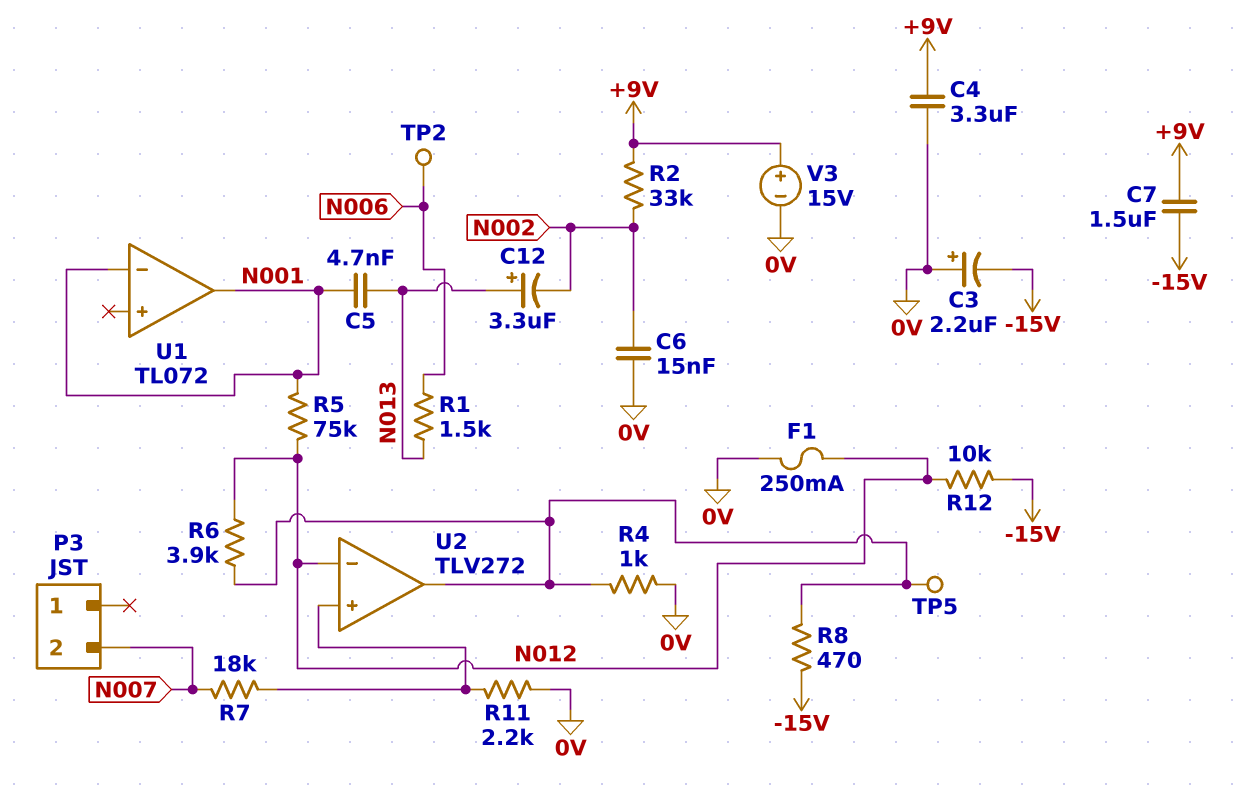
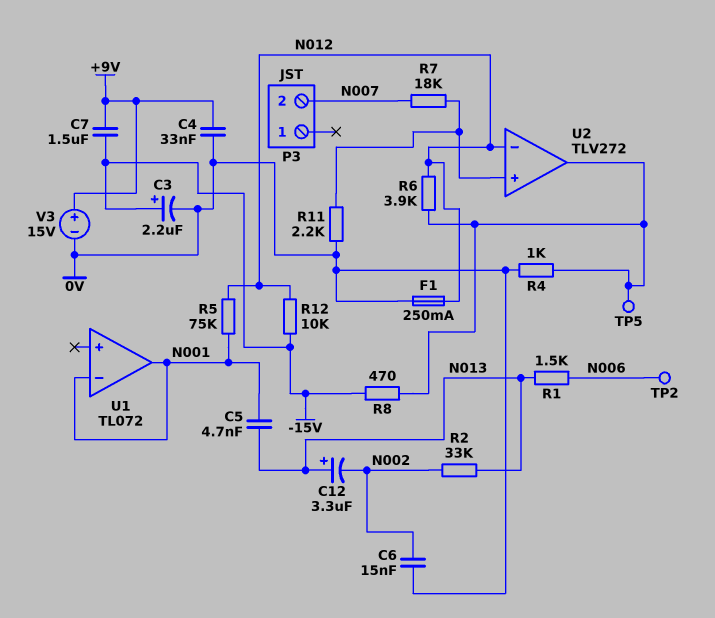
C3: 2.2uF (plus 0V, minus -15V) -> 2.2uF (plus -15V, minus 0V)
C4: 3.3uF (+9V, 0V) -> 33nF (+9V, 0V)
R2: 33k (+9V, N002) -> 33k (N002, N013)

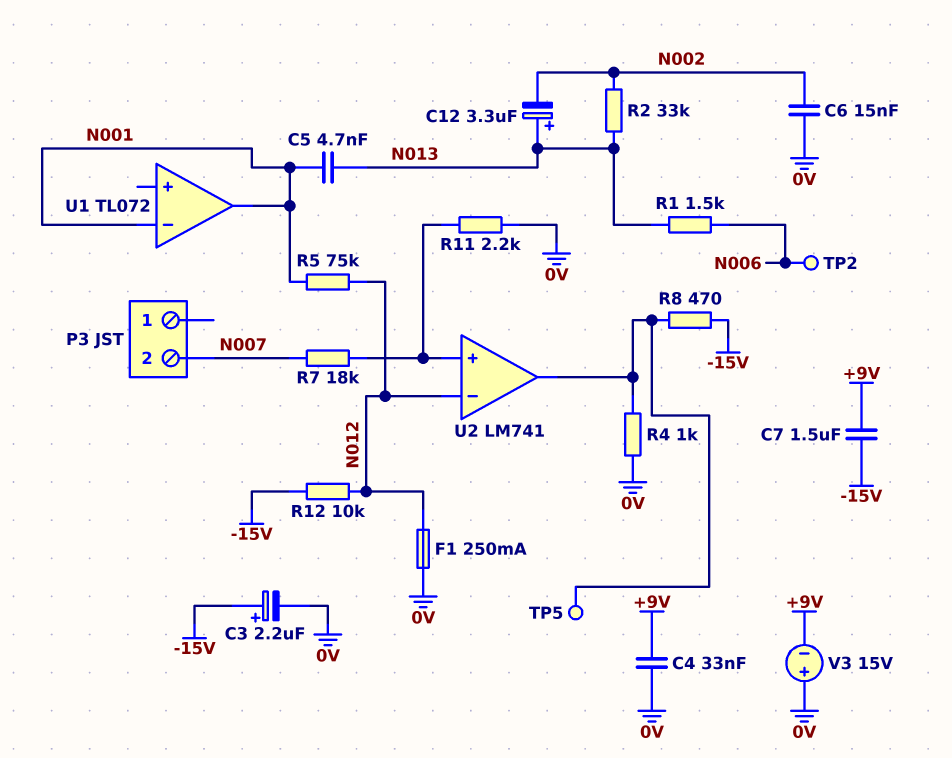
R6: 3.9k (N012, U2/out) -> none
U2: TLV272 -> LM741
V3: 15V (plus +9V, minus 0V) -> 15V (plus 0V, minus +9V)

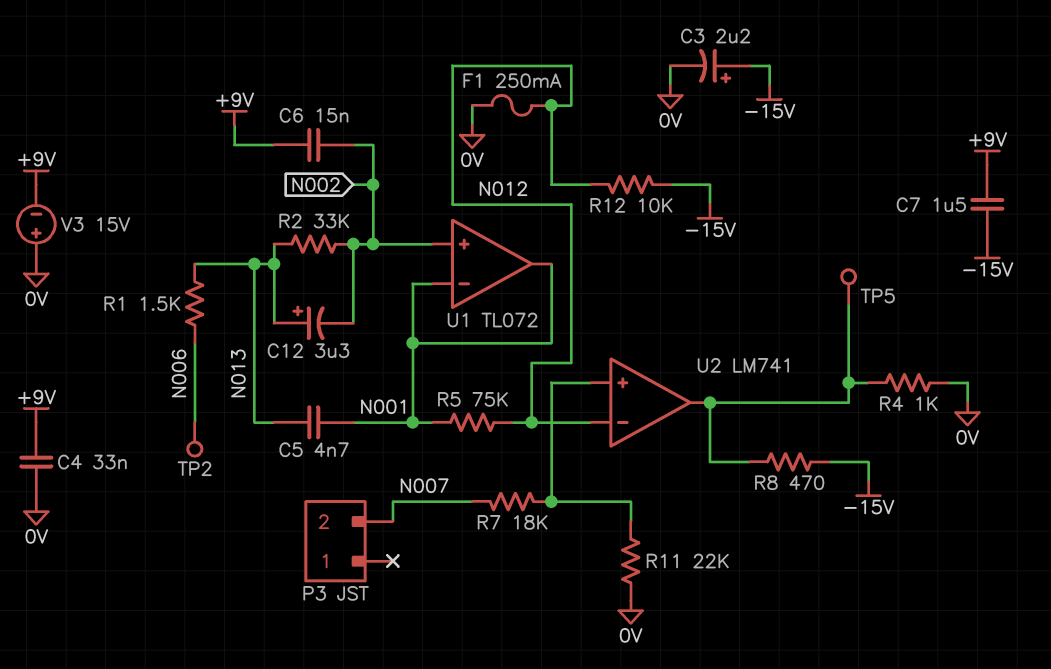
C6: 15nF (0V, N002) -> 15nF (+9V, N002)
R11: 2.2k (0V, U2/in+) -> 22k (0V, U2/in+)
U1 pin in+: none -> N002

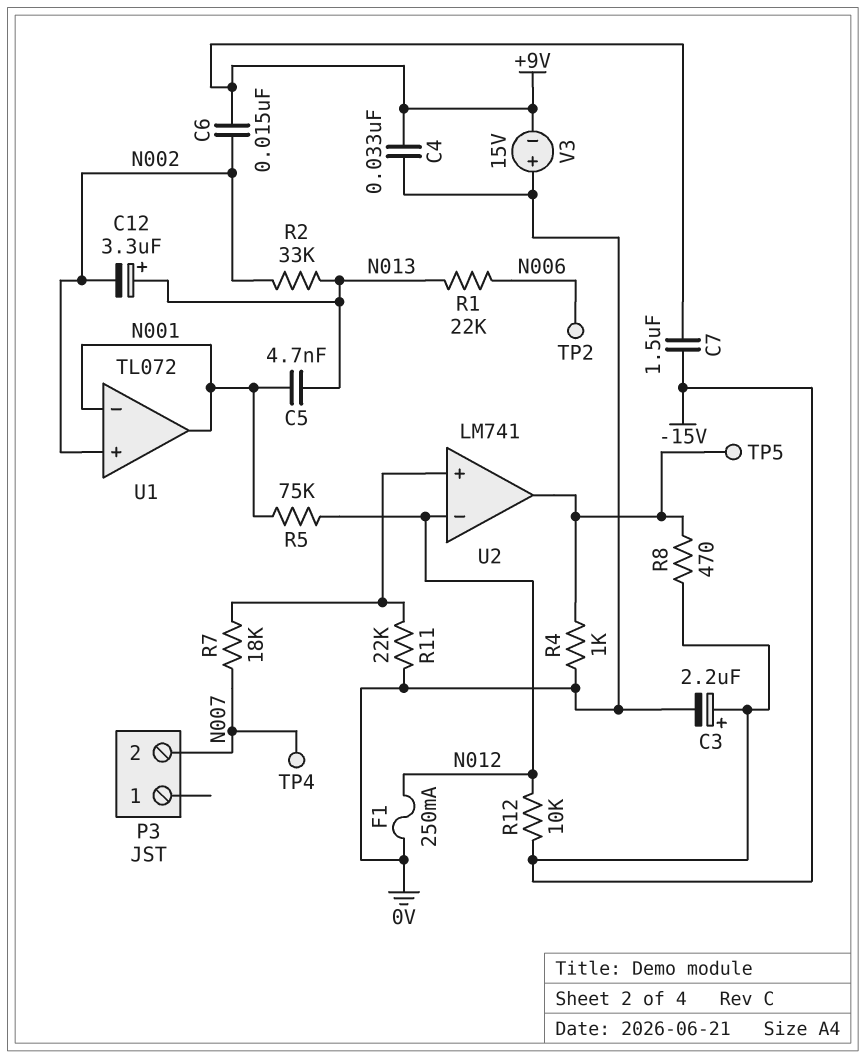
R1: 1.5k (N006, N013) -> 22k (N006, N013)
TP4: none -> test point (N007)

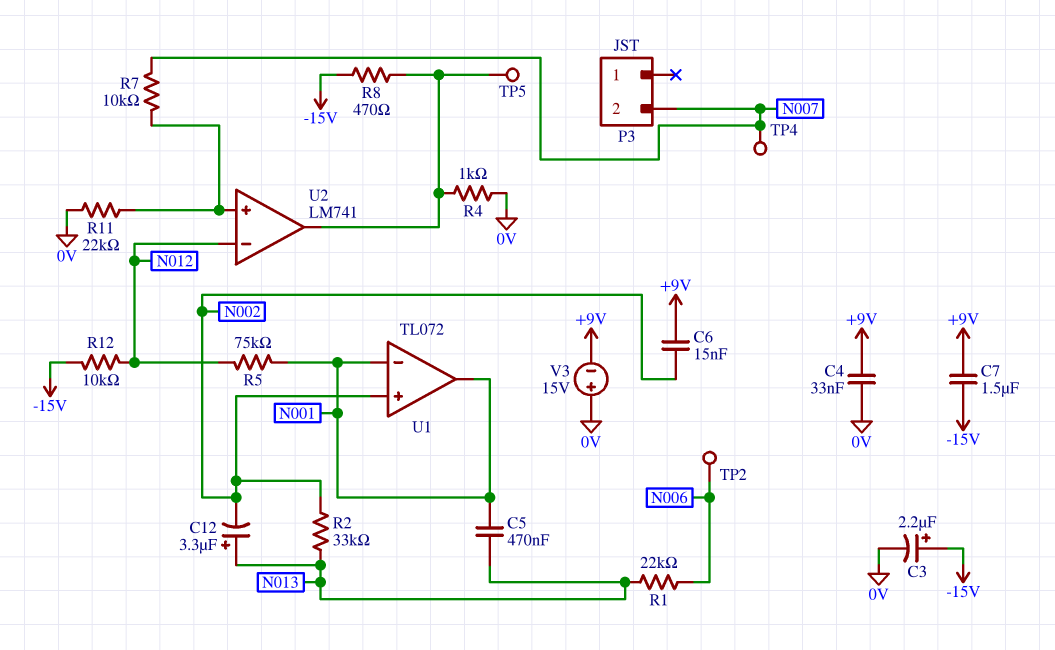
C5: 4.7nF (N001, N013) -> 470nF (N001, N013)
F1: 250mA (0V, N012) -> none
R7: 18k (N007, U2/in+) -> 10k (N007, U2/in+)

